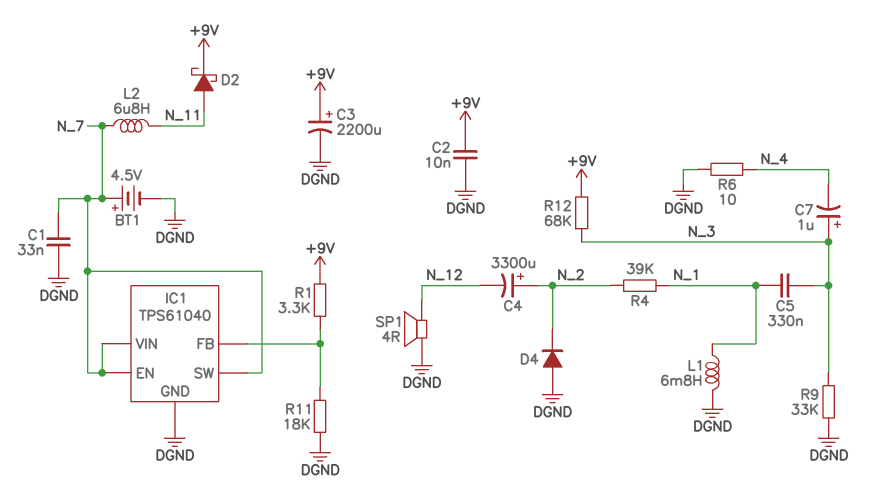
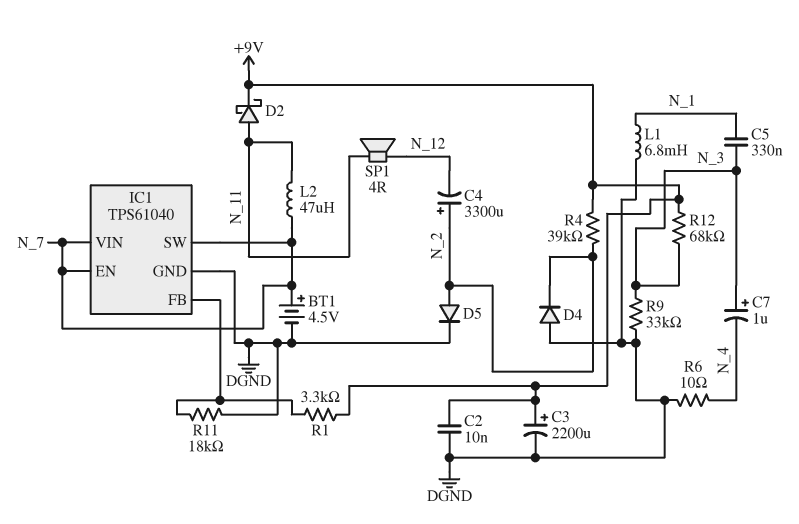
C1: 33nF (DGND, N_7) -> none
D5: none -> diode (A N_2, K DGND)
L2: 6.8uH (N_7, N_11) -> 47uH (N_7, N_11)
R4: 39k (N_1, N_2) -> 39k (+9V, N_2)
SP1: speaker 4R (DGND, N_12) -> speaker 4R (N_11, N_12)

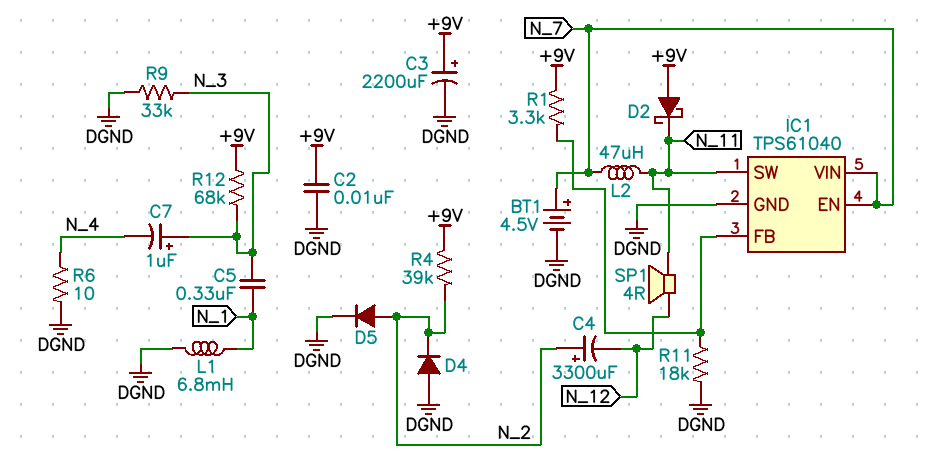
D2: schottky (A N_11, K +9V) -> schottky (A +9V, K N_11)
IC1 pin SW: N_7 -> N_11

